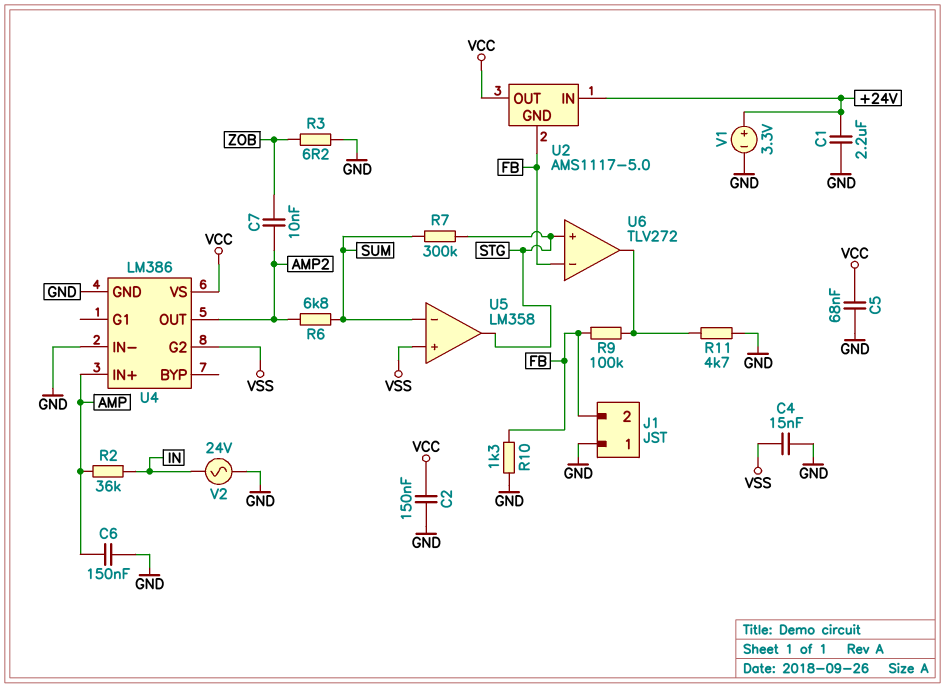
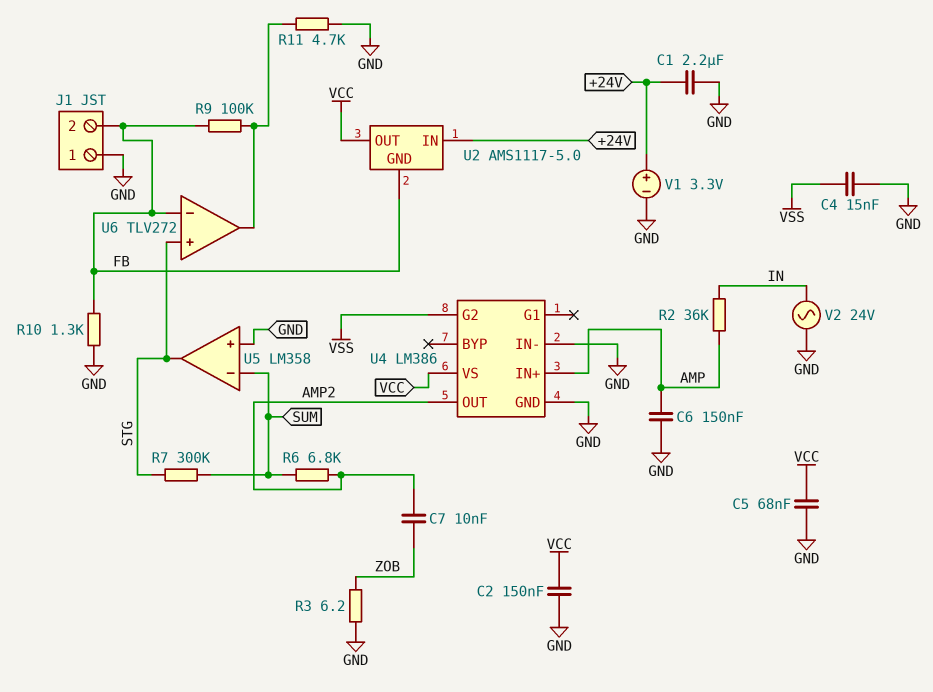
U5 pin in+: VSS -> GND

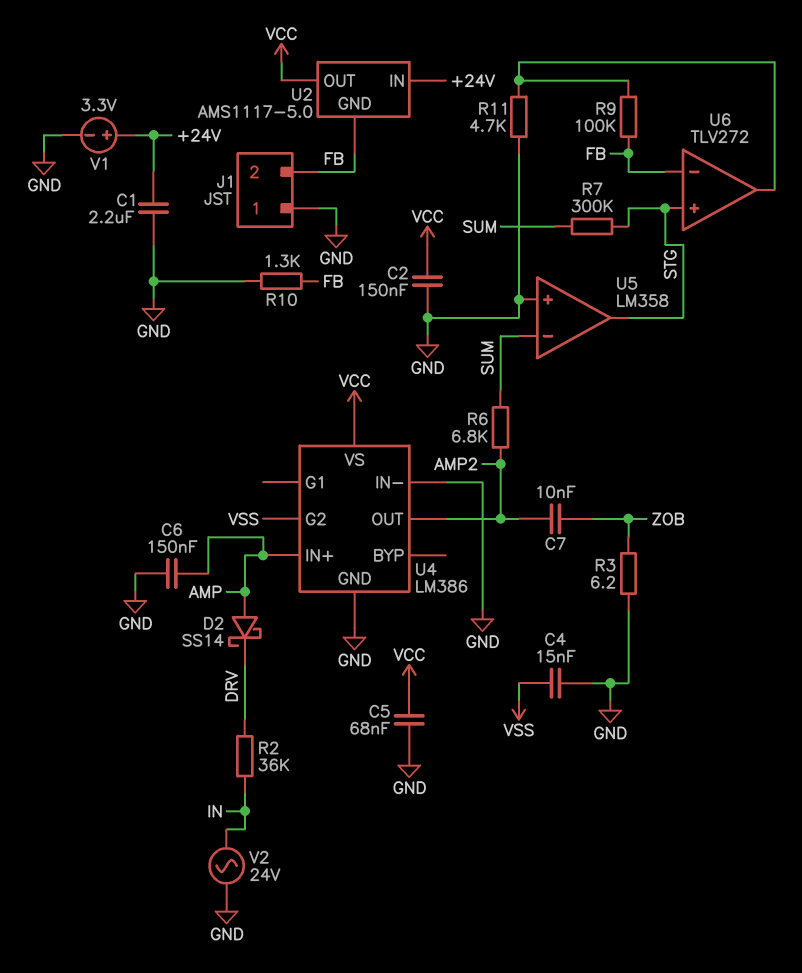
D2: none -> schottky SS14 (A AMP, K DRV)
R2: 36k (AMP, IN) -> 36k (DRV, IN)

